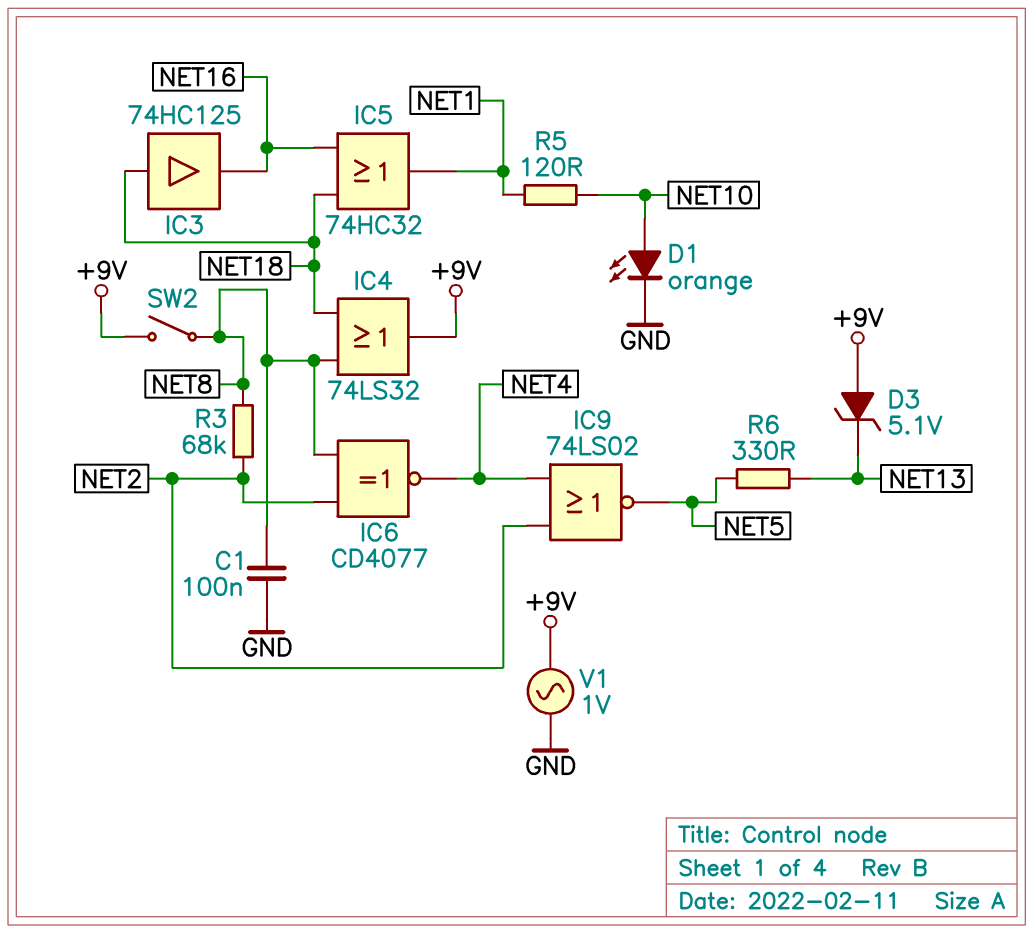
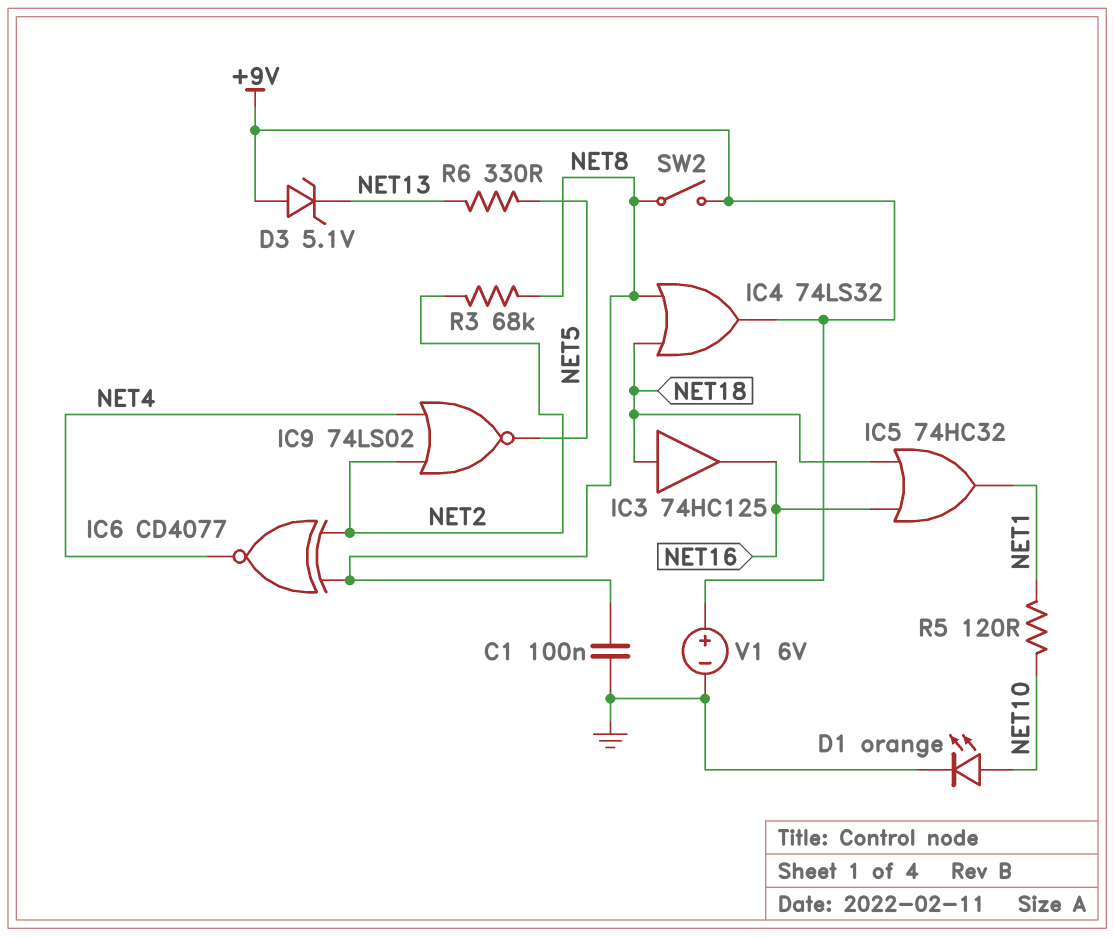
V1: AC 1V (+9V, GND) -> 6V (plus +9V, minus GND)

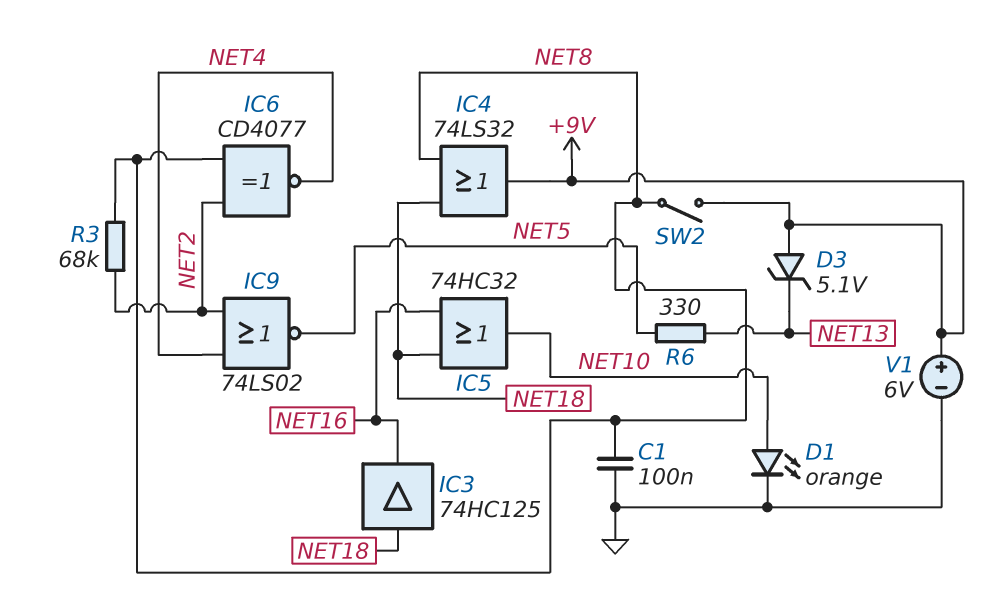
IC5: OR 74HC32 (in NET16, in NET18, out NET1) -> OR 74HC32 (in NET16, in NET18, out NET10)
R5: 120 (NET1, NET10) -> none

